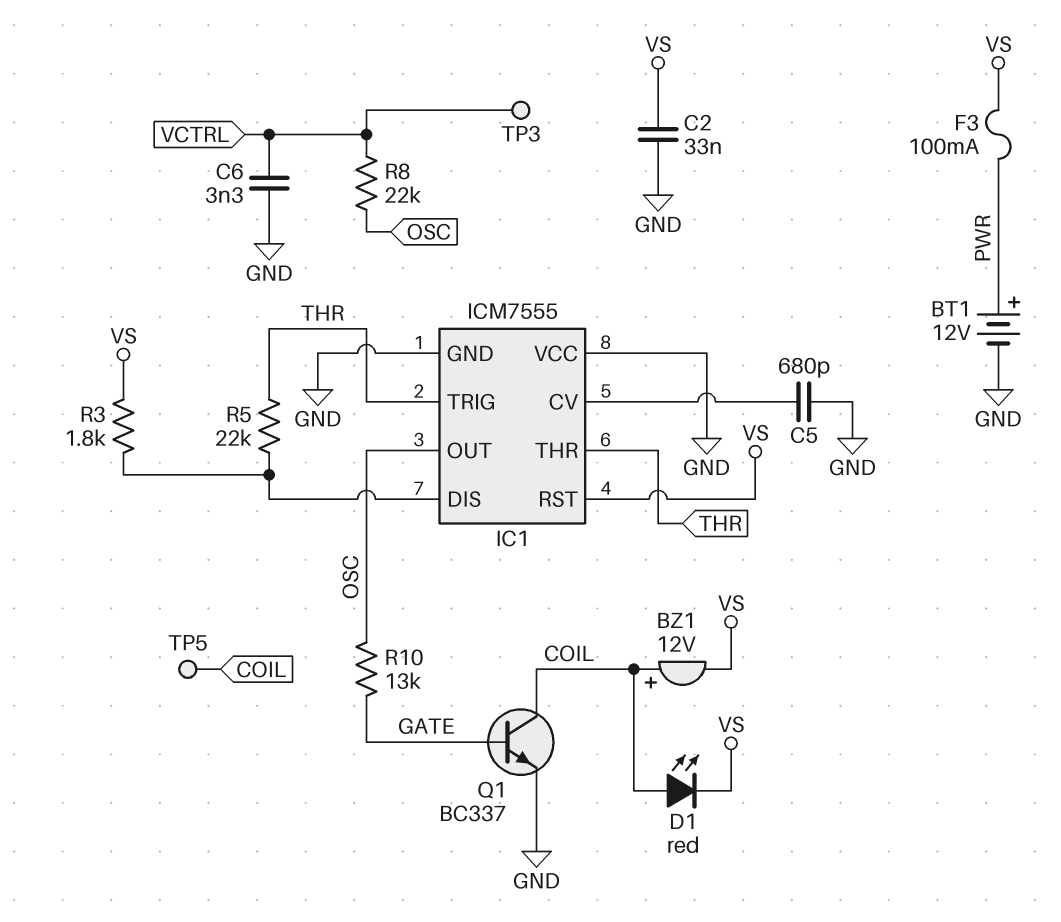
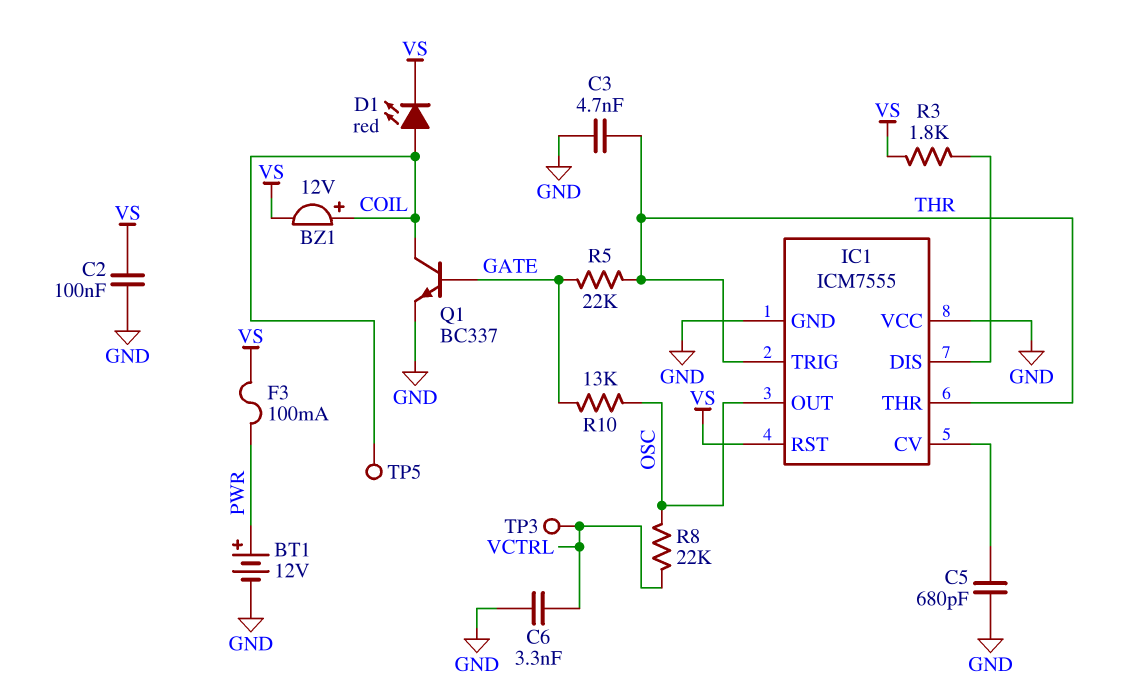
C2: 33nF (GND, VS) -> 100nF (GND, VS)
C3: none -> 4.7nF (GND, THR)
R5: 22k (IC1/DIS, THR) -> 22k (GATE, THR)

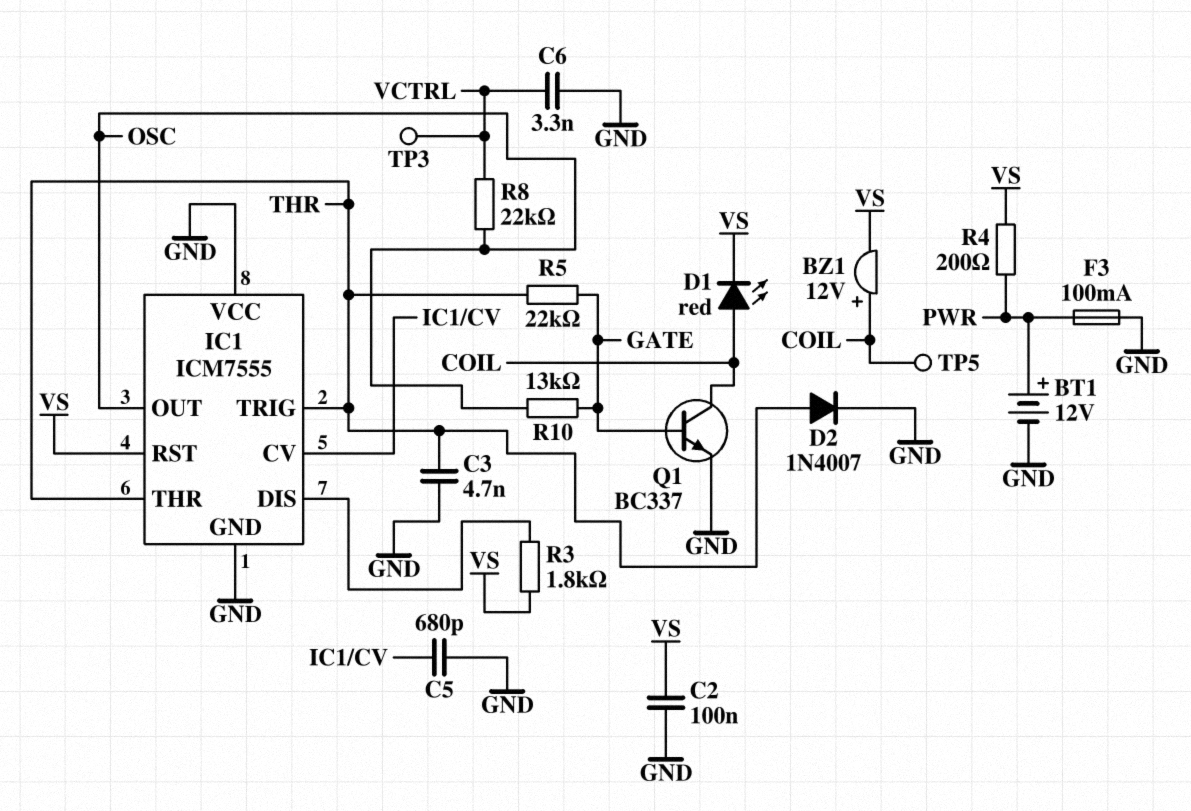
D2: none -> diode 1N4007 (A THR, K GND)
F3: 100mA (PWR, VS) -> 100mA (GND, PWR)
R4: none -> 200 (PWR, VS)

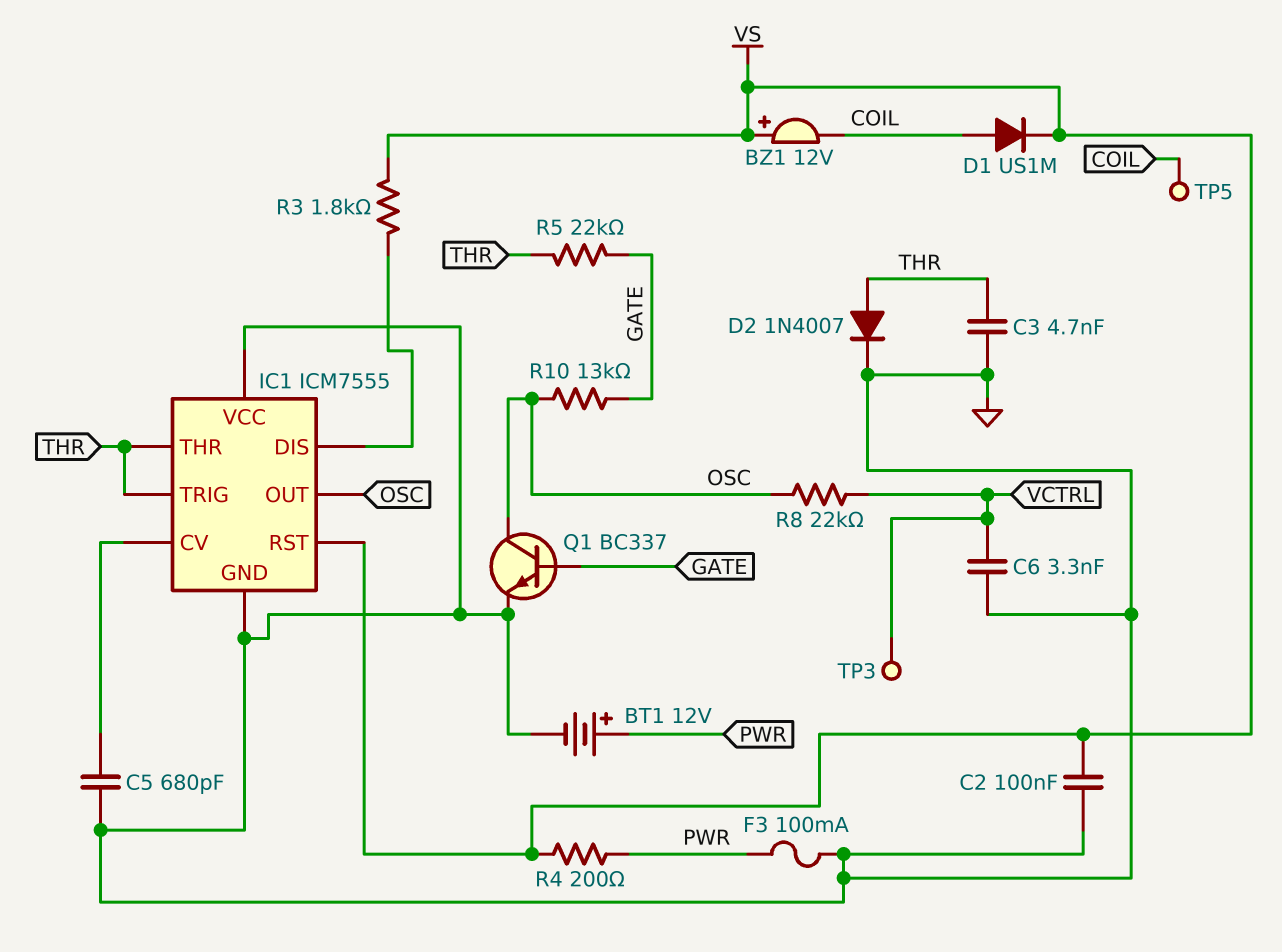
BZ1: buzzer 12V (plus COIL, minus VS) -> buzzer 12V (plus VS, minus COIL)
D1: LED red (A COIL, K VS) -> diode US1M (A COIL, K VS)
Q1: NPN BC337 (B GATE, C COIL, E GND) -> NPN BC337 (B GATE, C OSC, E GND)

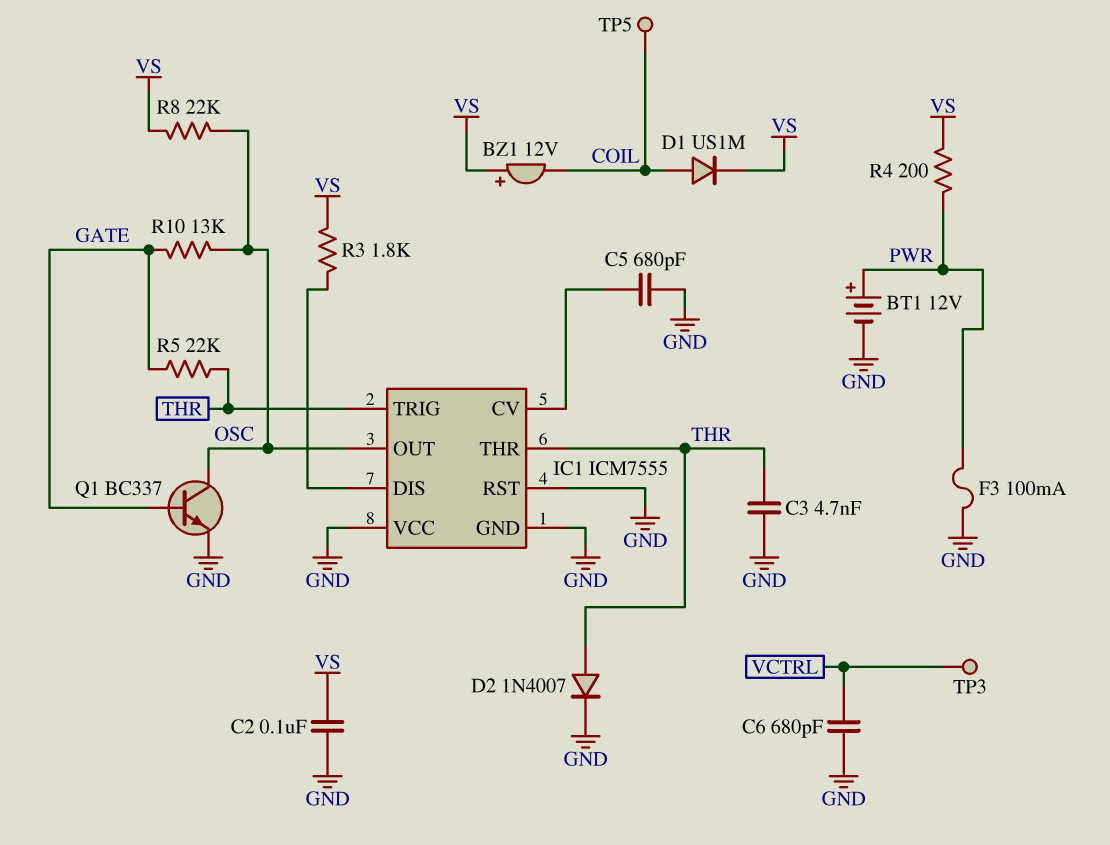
C6: 3.3nF (GND, VCTRL) -> 680pF (GND, VCTRL)
IC1 pin RST: VS -> GND
R8: 22k (OSC, VCTRL) -> 22k (OSC, VS)

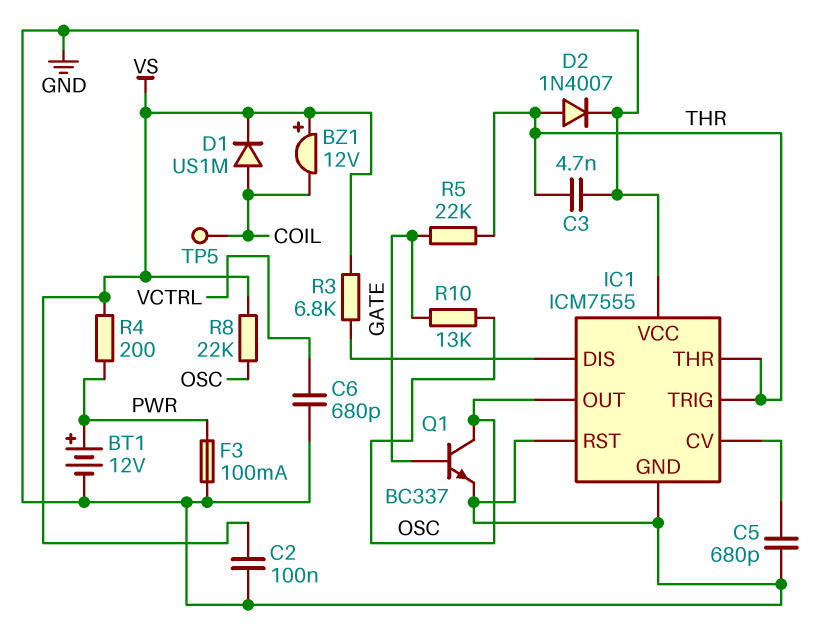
R3: 1.8k (IC1/DIS, VS) -> 6.8k (IC1/DIS, VS)
TP3: test point (VCTRL) -> none

